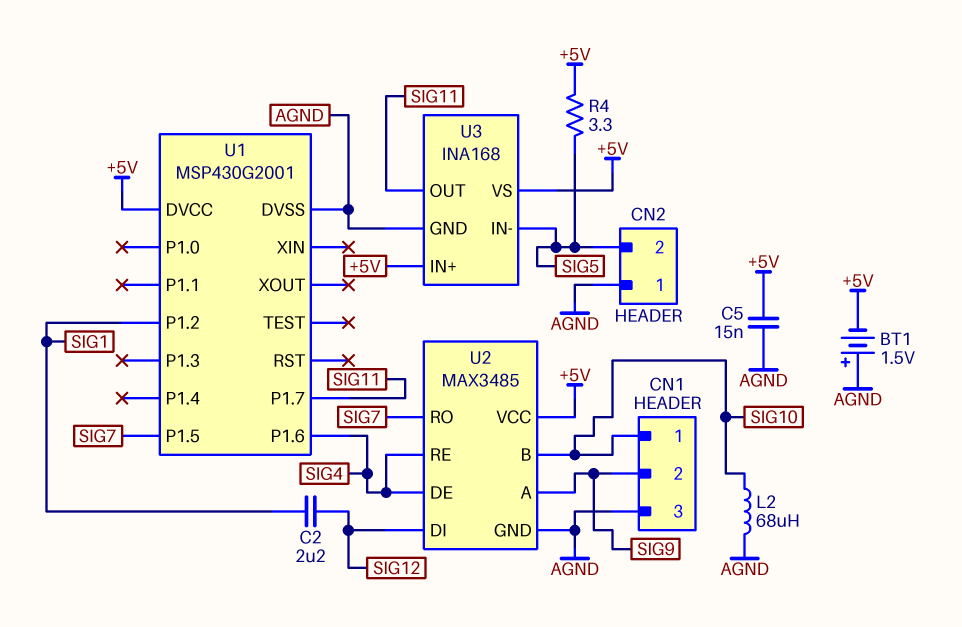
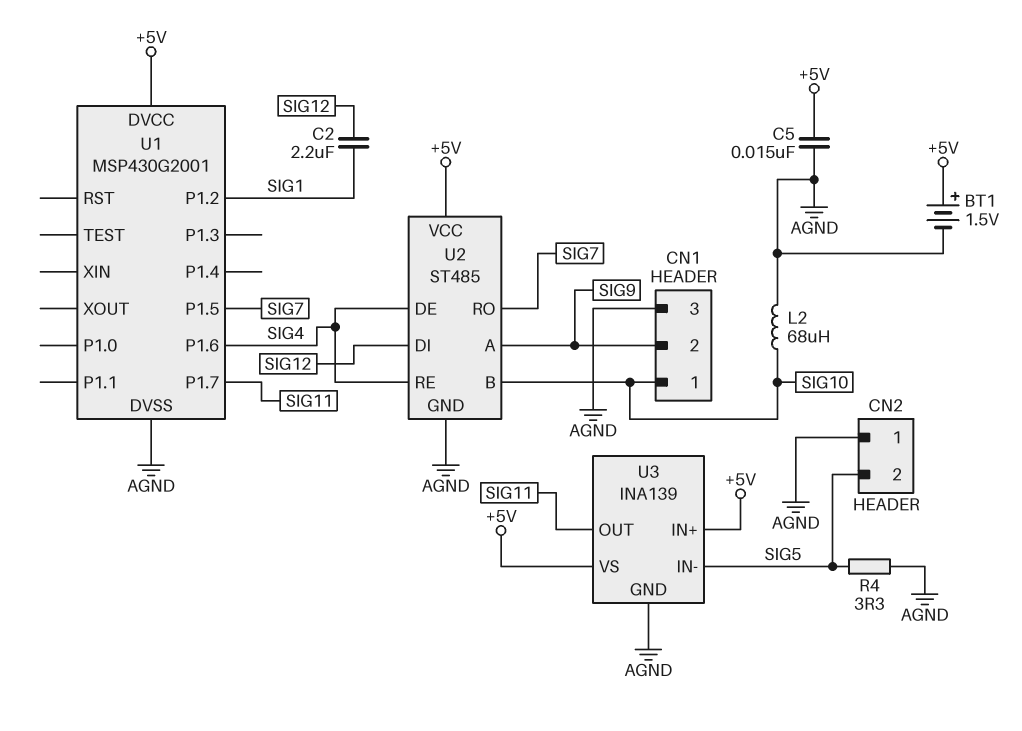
BT1: 1.5V (plus AGND, minus +5V) -> 1.5V (plus +5V, minus AGND)
R4: 3.3 (+5V, SIG5) -> 3.3 (AGND, SIG5)
U2: MAX3485 -> ST485
U3: INA168 -> INA139

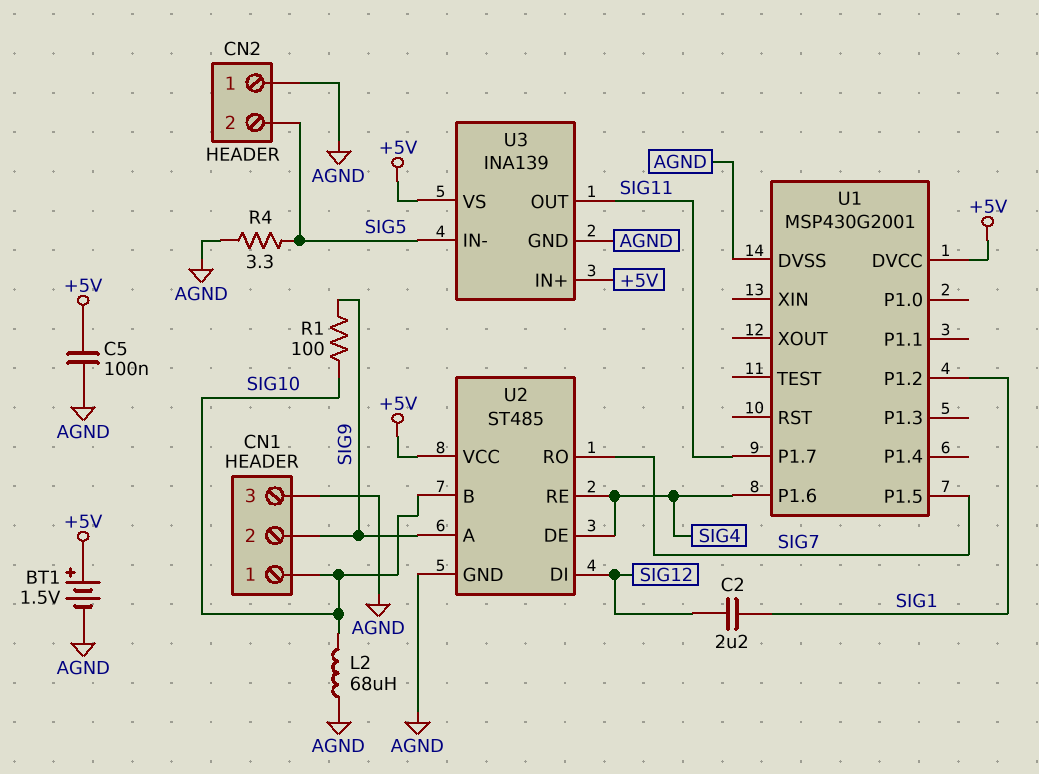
C5: 15nF (+5V, AGND) -> 100nF (+5V, AGND)
R1: none -> 100 (SIG9, SIG10)

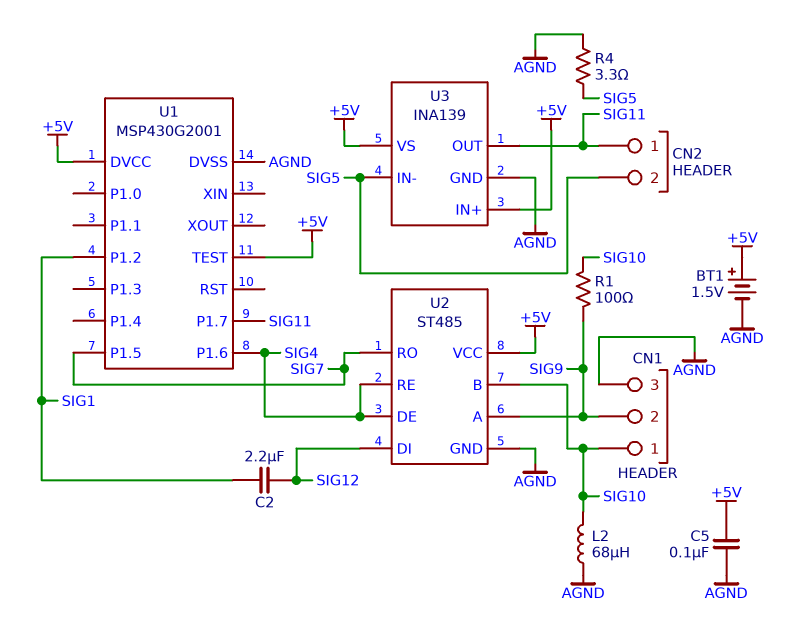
CN2 pin 1: AGND -> SIG11
U1 pin TEST: none -> +5V

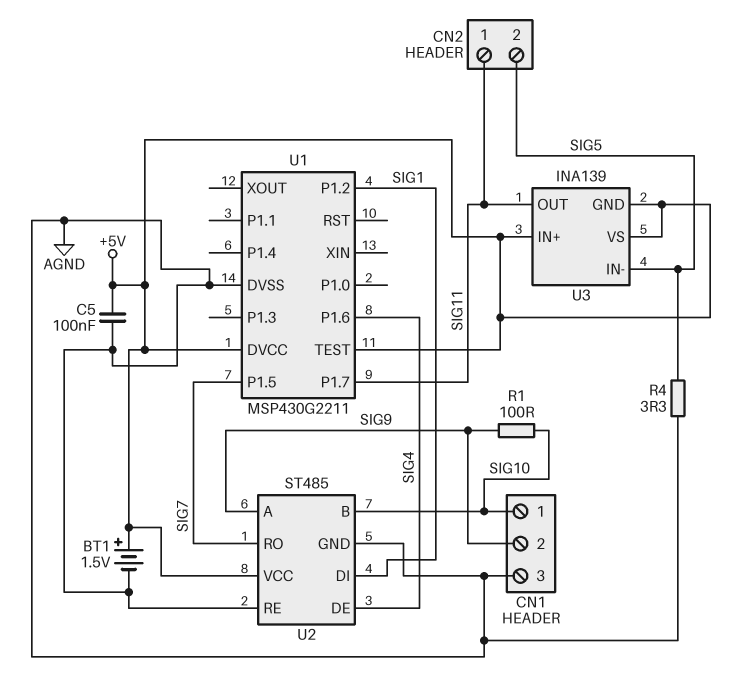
C2: 2.2uF (SIG1, SIG12) -> none
L2: 68uH (AGND, SIG10) -> none
U1: MSP430G2001 -> MSP430G2211
U2 pin DI: SIG12 -> SIG1
U2 pin RE: SIG4 -> AGND
U3 pin GND: AGND -> +5V

